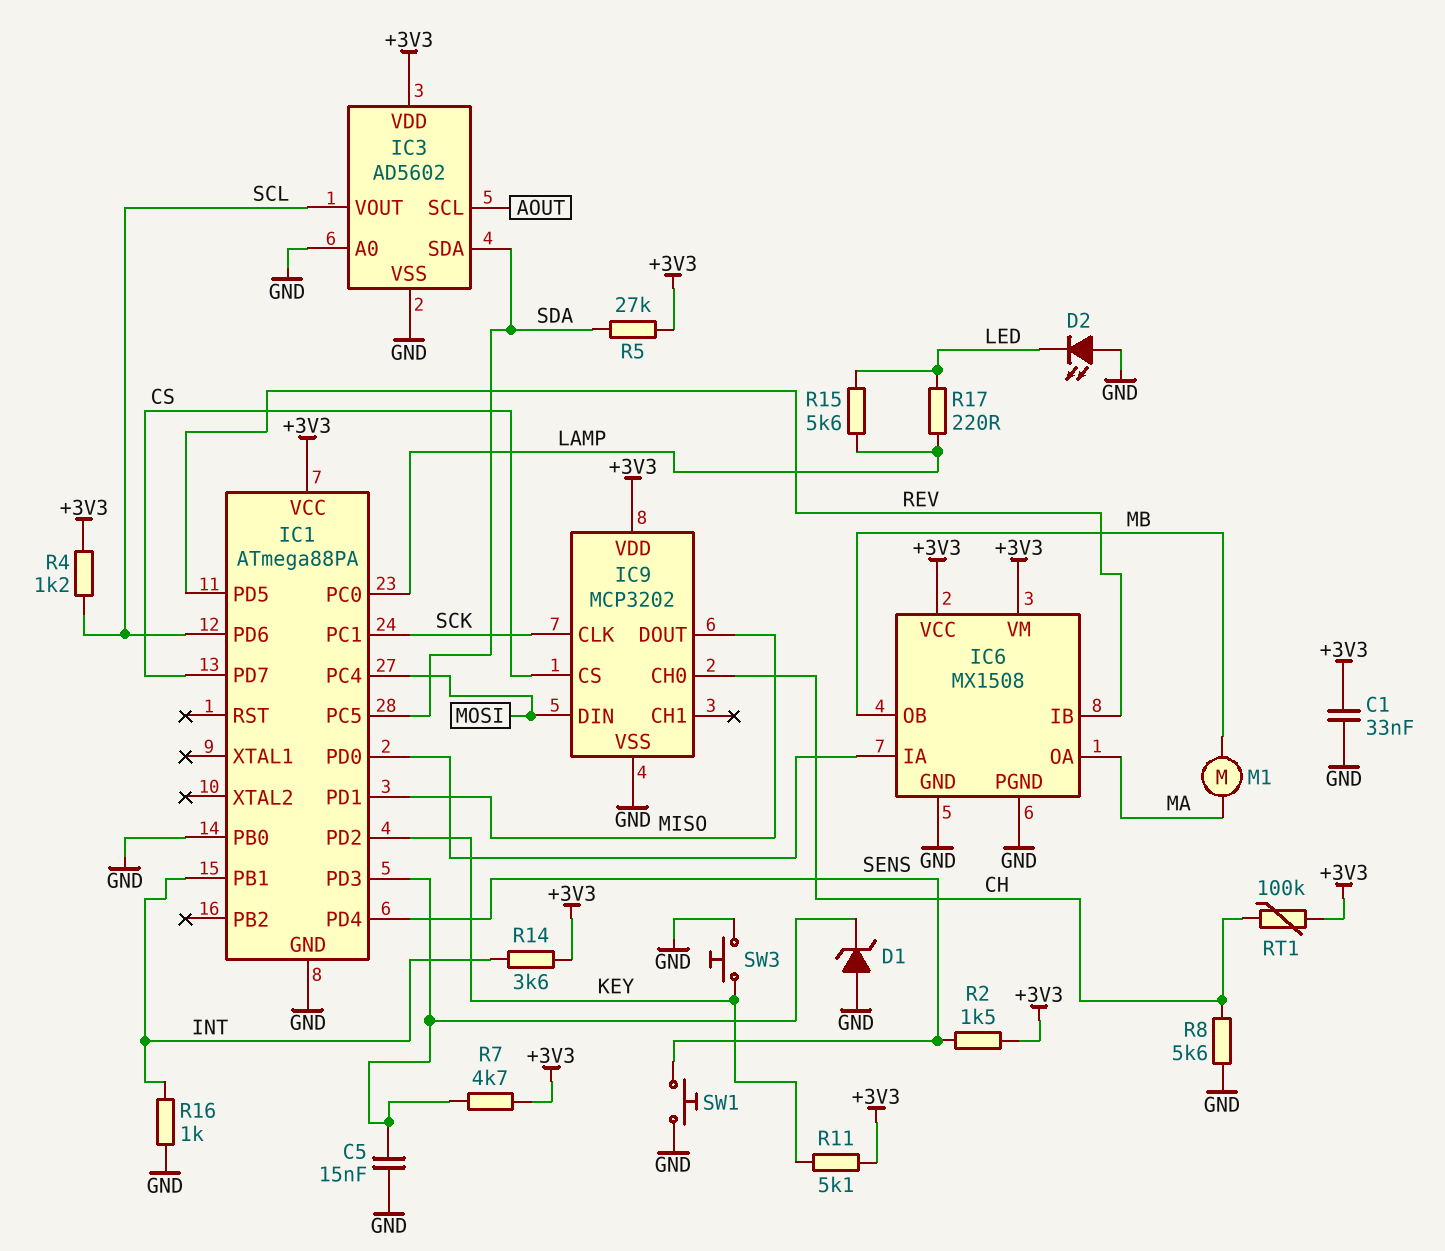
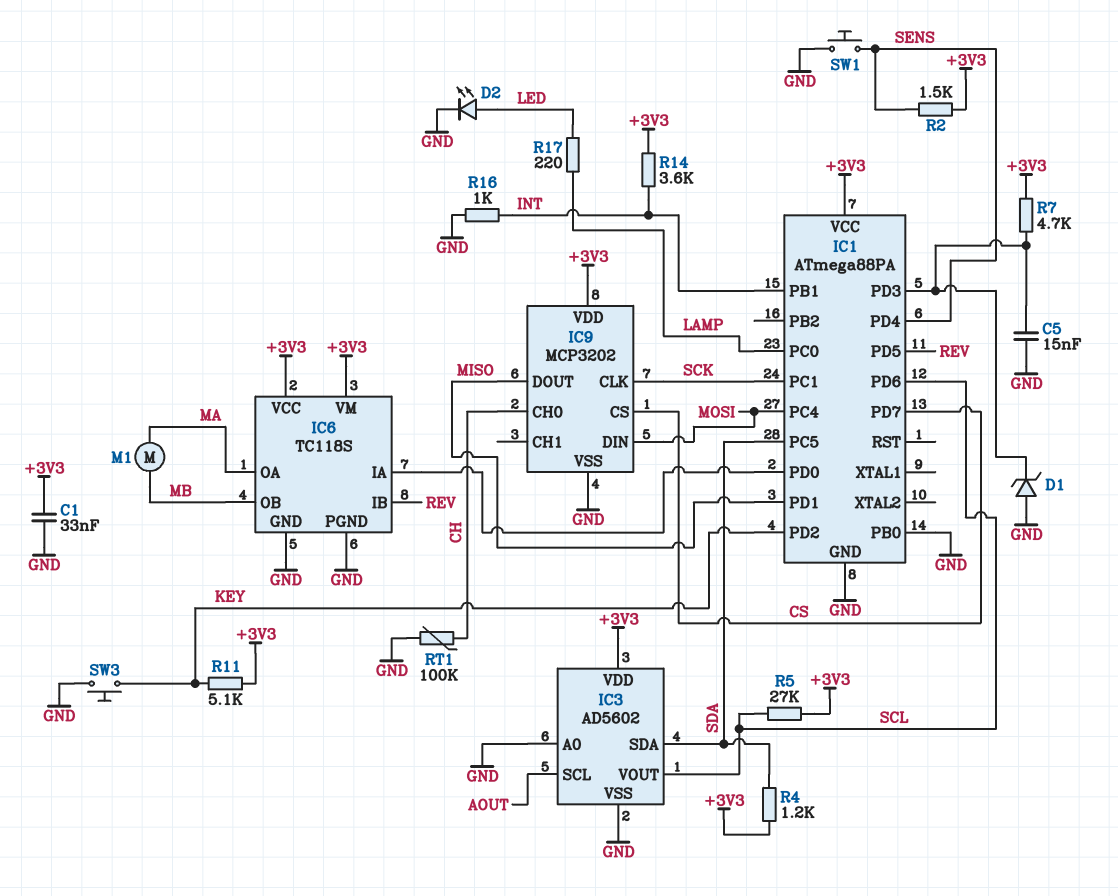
D2: LED (A GND, K LED) -> LED (A LED, K GND)
IC6: MX1508 -> TC118S
R4: 1.2k (+3V3, SCL) -> 1.2k (+3V3, SDA)
R5: 27k (+3V3, SDA) -> 27k (+3V3, SCL)
R8: 5.6k (CH, GND) -> none
R15: 5.6k (LAMP, LED) -> none
RT1: 100k (+3V3, CH) -> 100k (CH, GND)

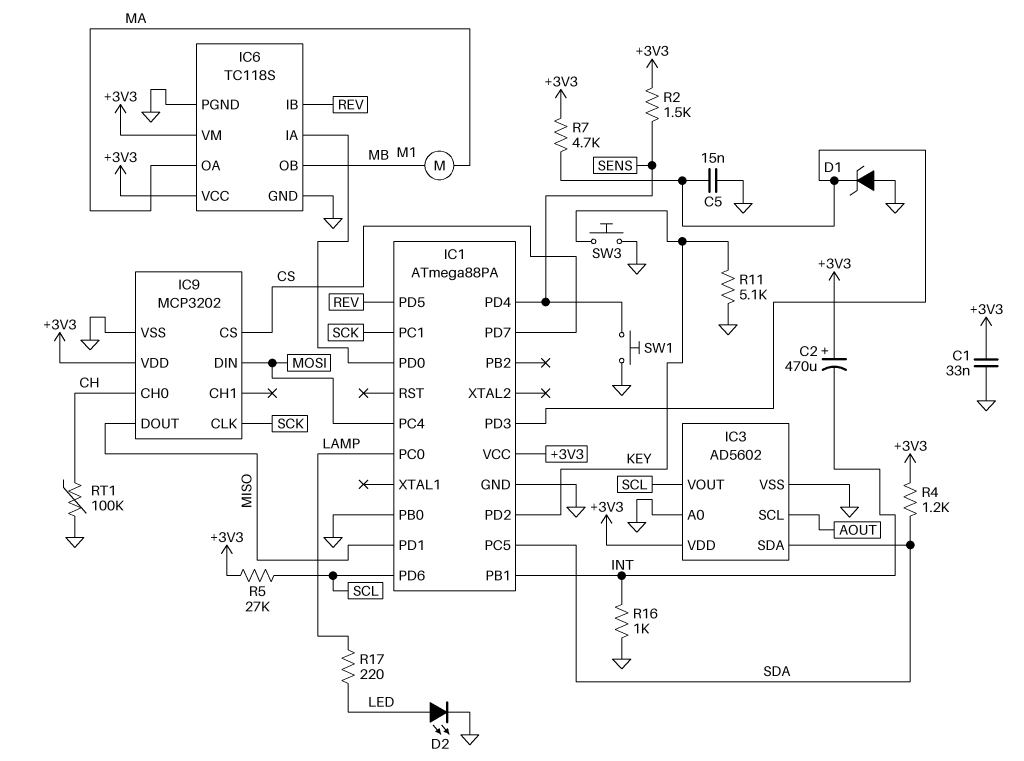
C2: none -> 470uF (plus +3V3, minus INT)
R11: 5.1k (+3V3, KEY) -> 5.1k (GND, KEY)
R14: 3.6k (+3V3, INT) -> none

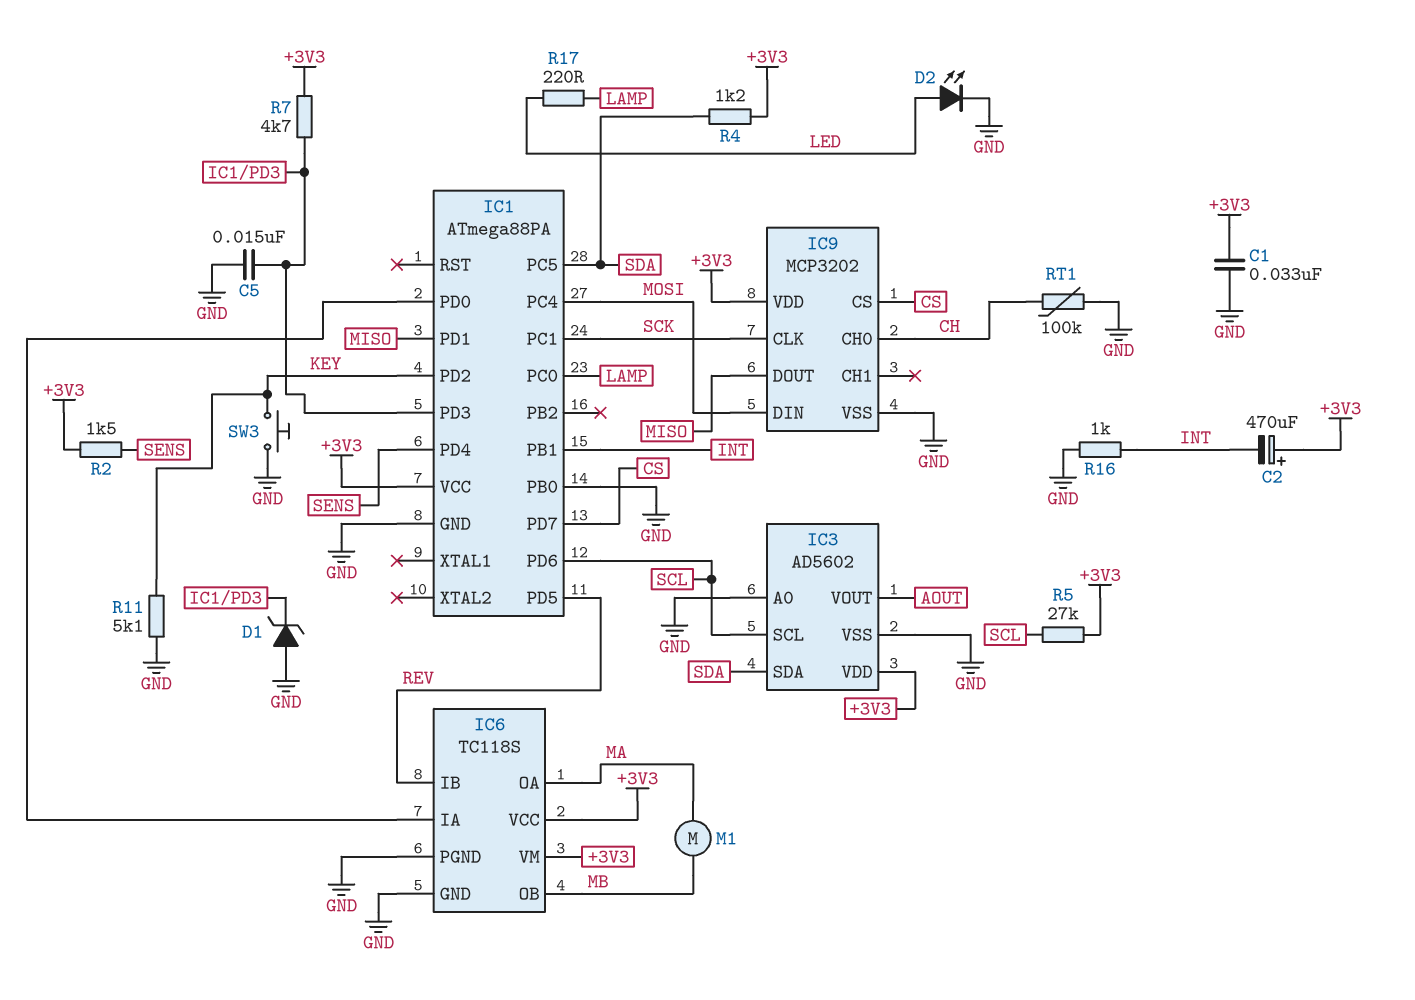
IC3 pin SCL: AOUT -> SCL
IC3 pin VOUT: SCL -> AOUT
SW1: button (GND, SENS) -> none

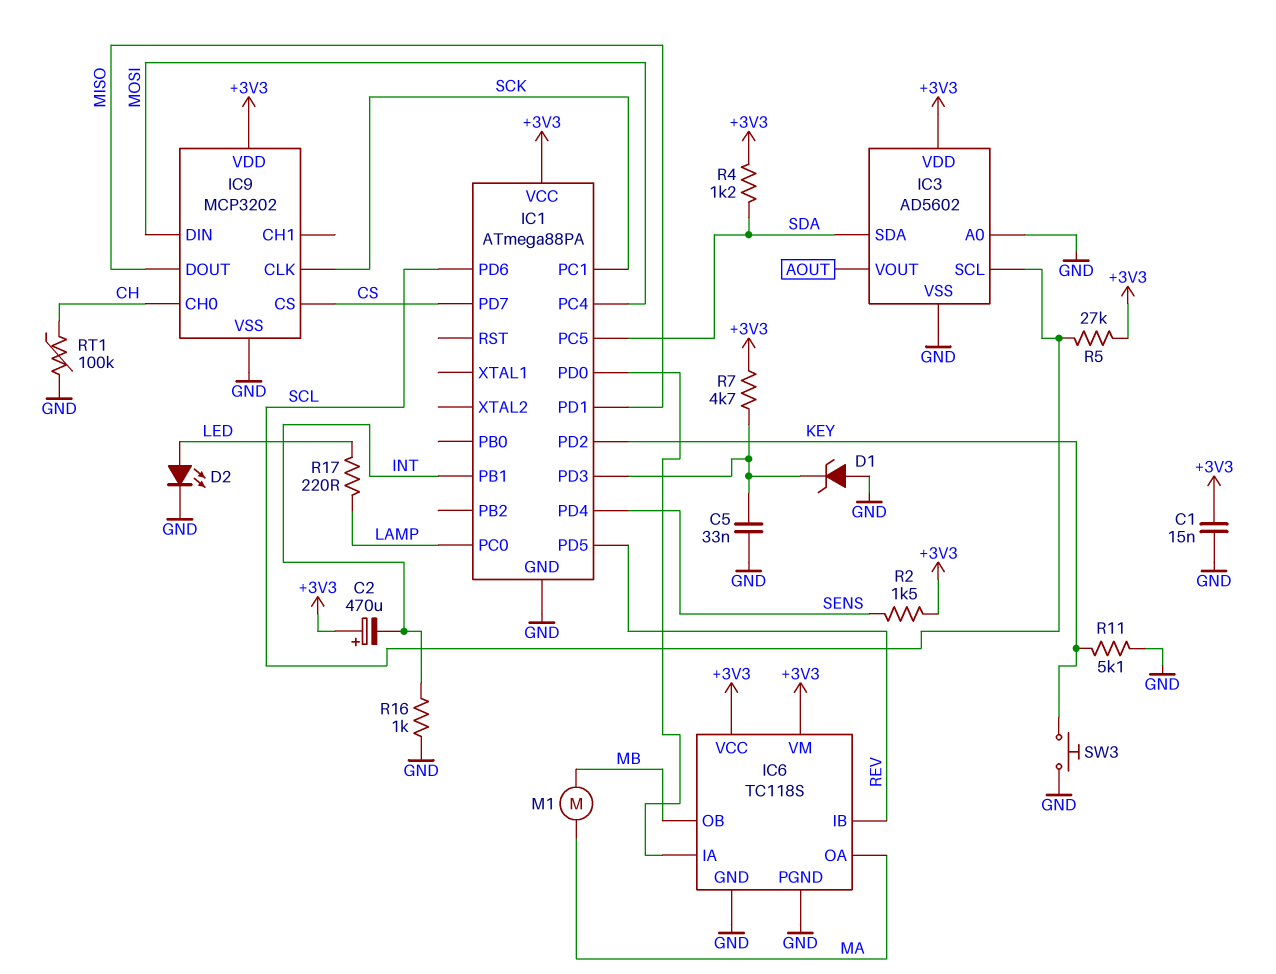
C1: 33nF (+3V3, GND) -> 15nF (+3V3, GND)
C5: 15nF (GND, IC1/PD3) -> 33nF (GND, IC1/PD3)
IC1 pin PB0: GND -> none

